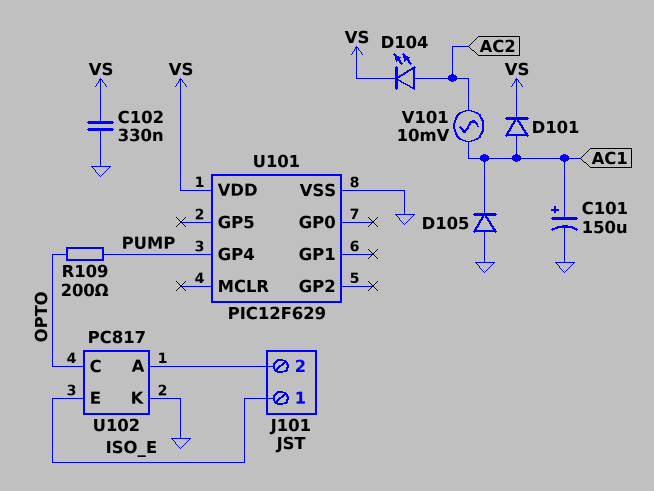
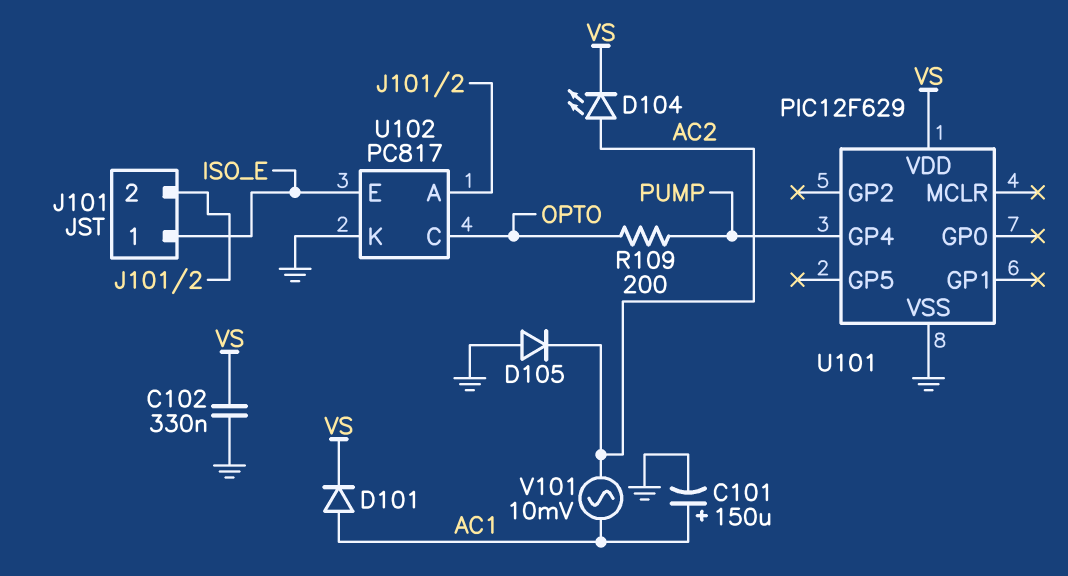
D105: diode (A GND, K AC1) -> diode (A GND, K AC2)

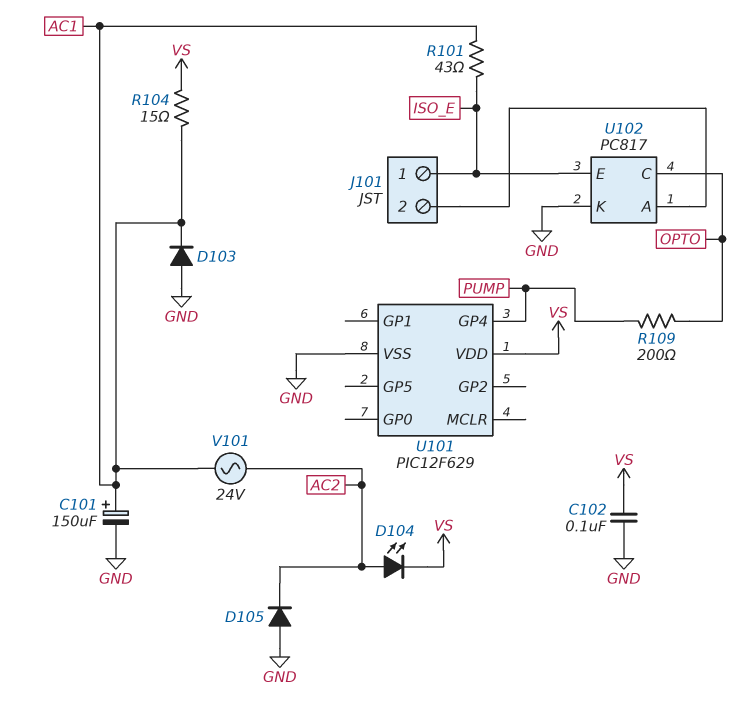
C102: 330nF (GND, VS) -> 100nF (GND, VS)
D101: diode (A AC1, K VS) -> none
D103: none -> diode (A GND, K AC1)
R101: none -> 43 (AC1, ISO_E)
R104: none -> 15 (AC1, VS)
V101: AC 10mV (AC1, AC2) -> AC 24V (AC1, AC2)

